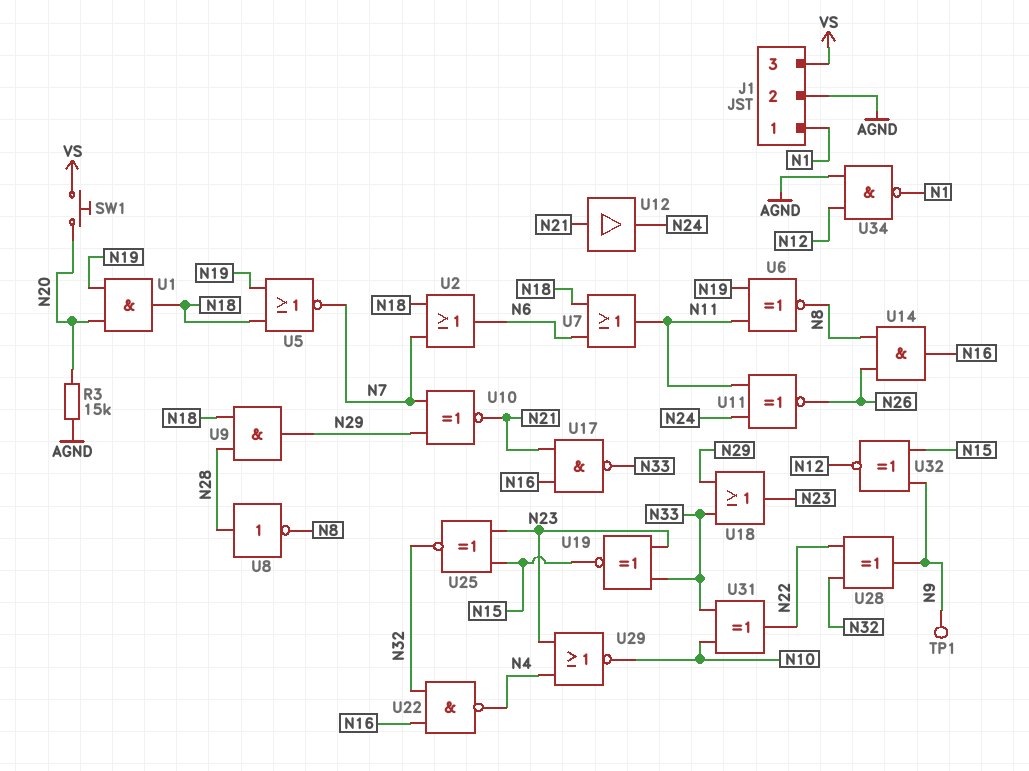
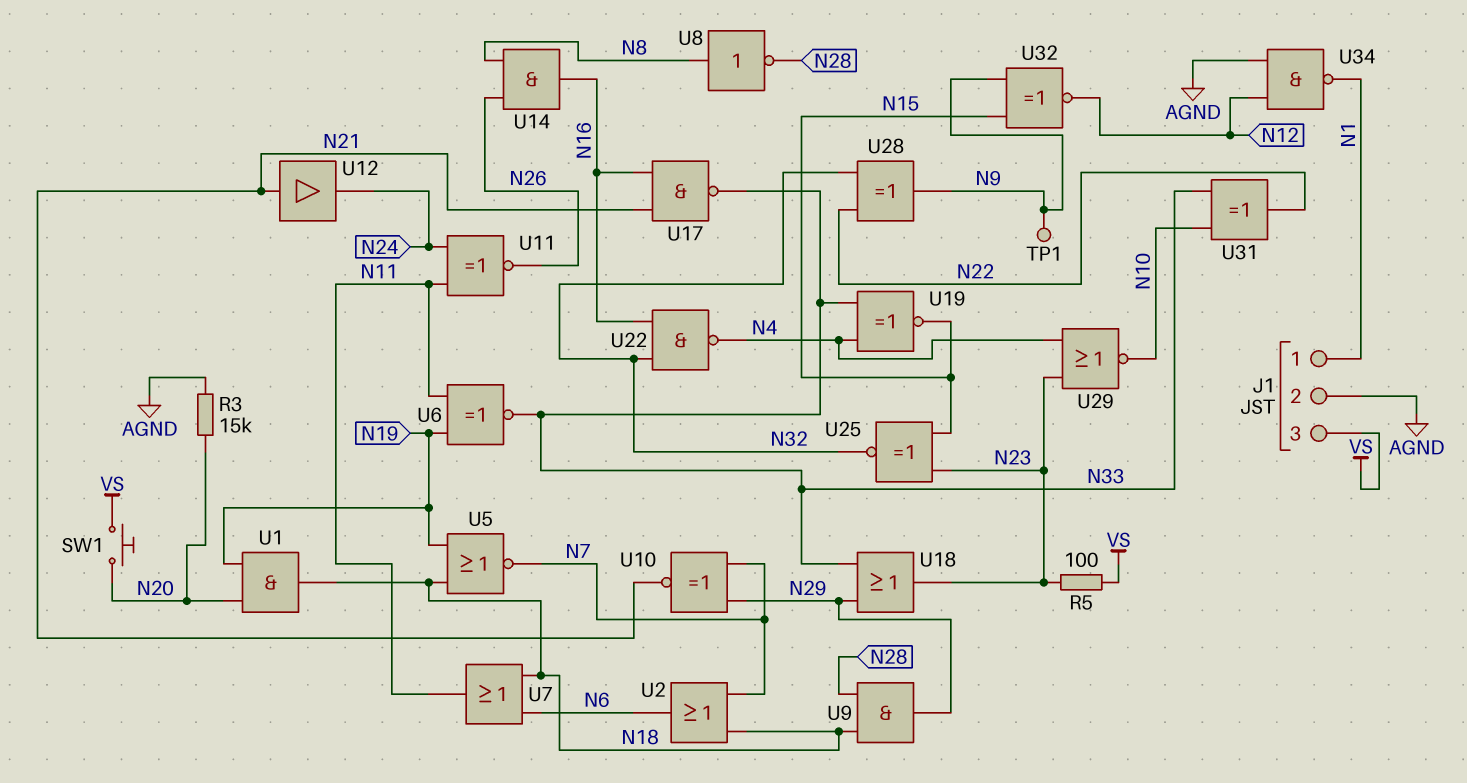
R5: none -> 100 (N23, VS)
U6: XNOR (in N11, in N19, out N8) -> XNOR (in N11, in N19, out N33)
U8: NOT (in N28, out N8) -> NOT (in N8, out N28)
U19: XNOR (in N23, in N33, out N15) -> XNOR (in N4, in N33, out N15)

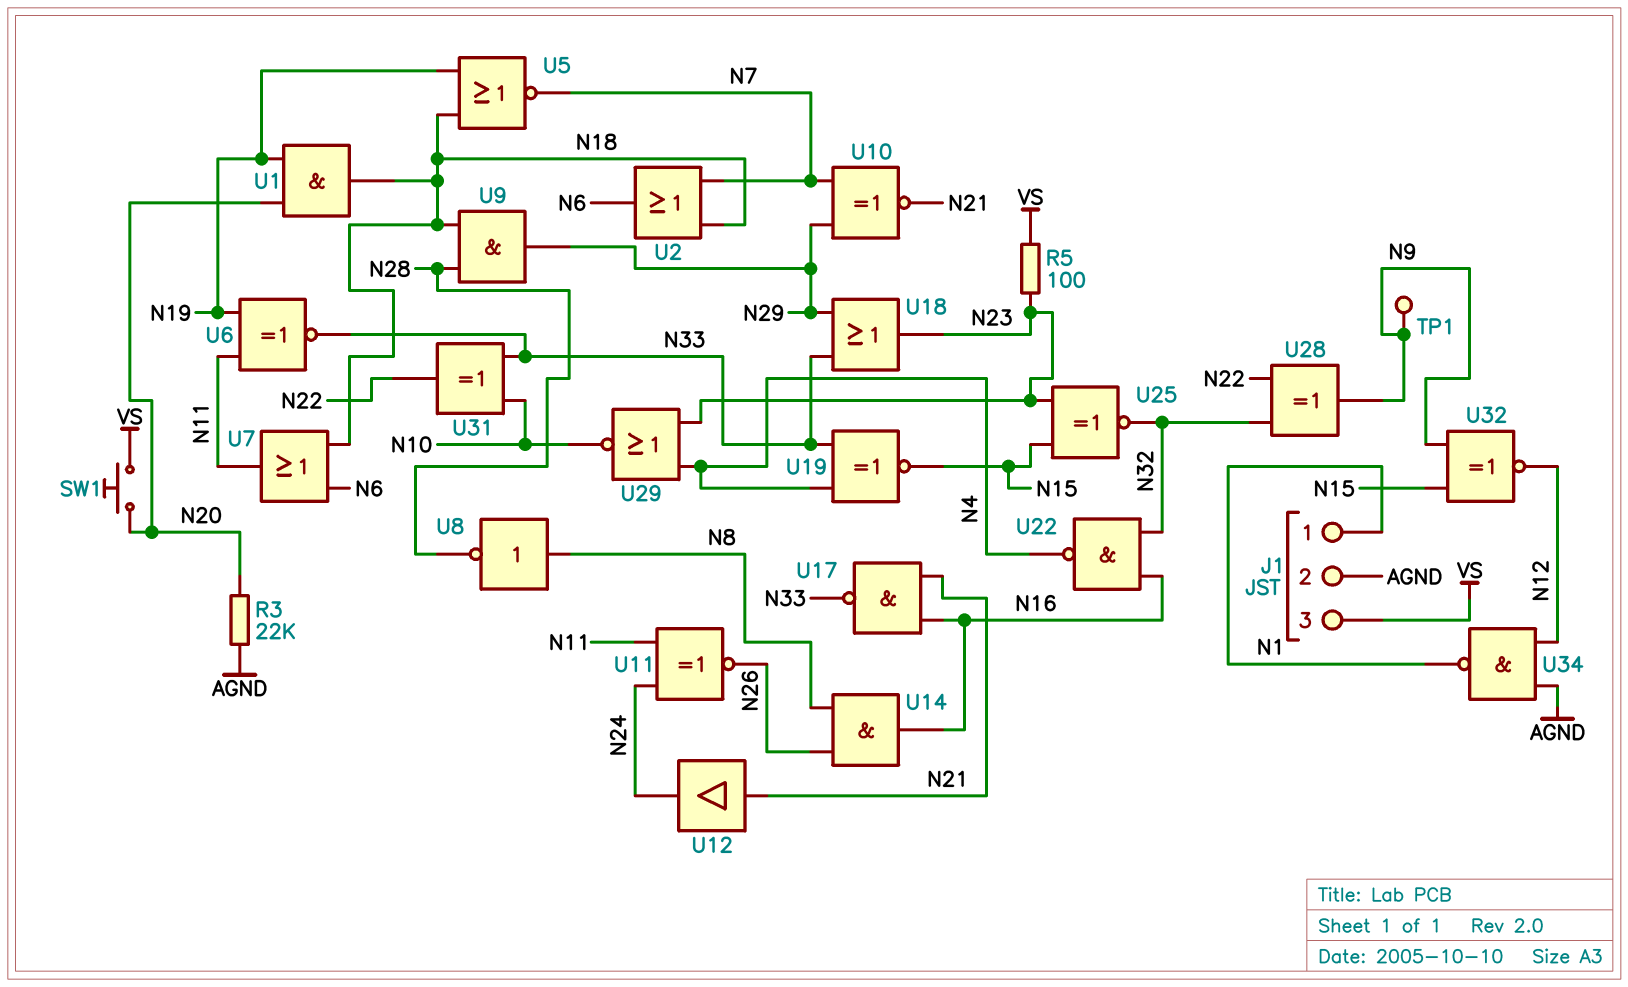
R3: 15k (AGND, N20) -> 22k (AGND, N20)

